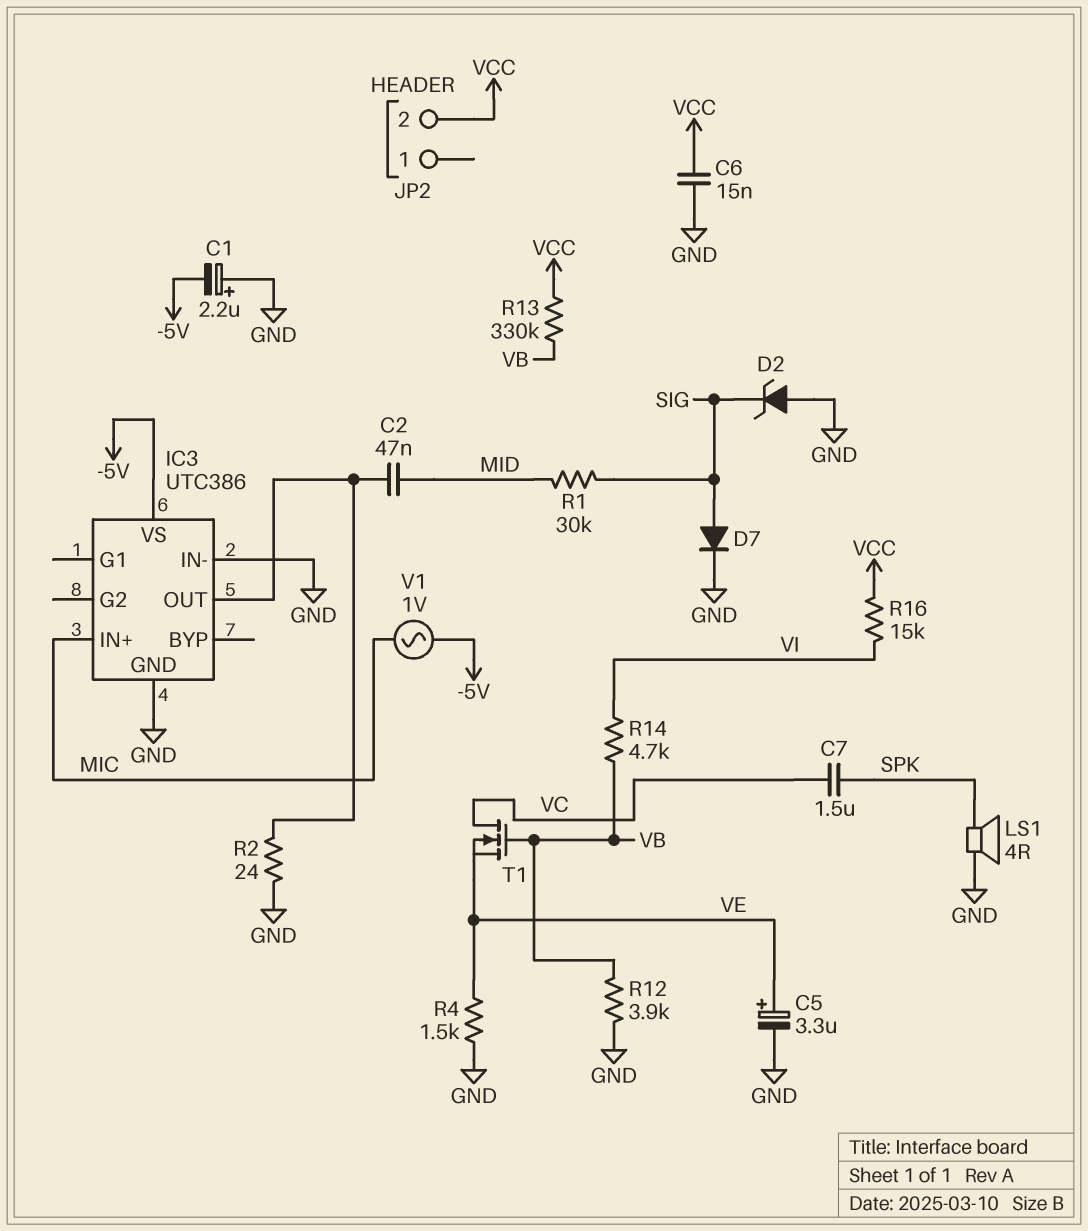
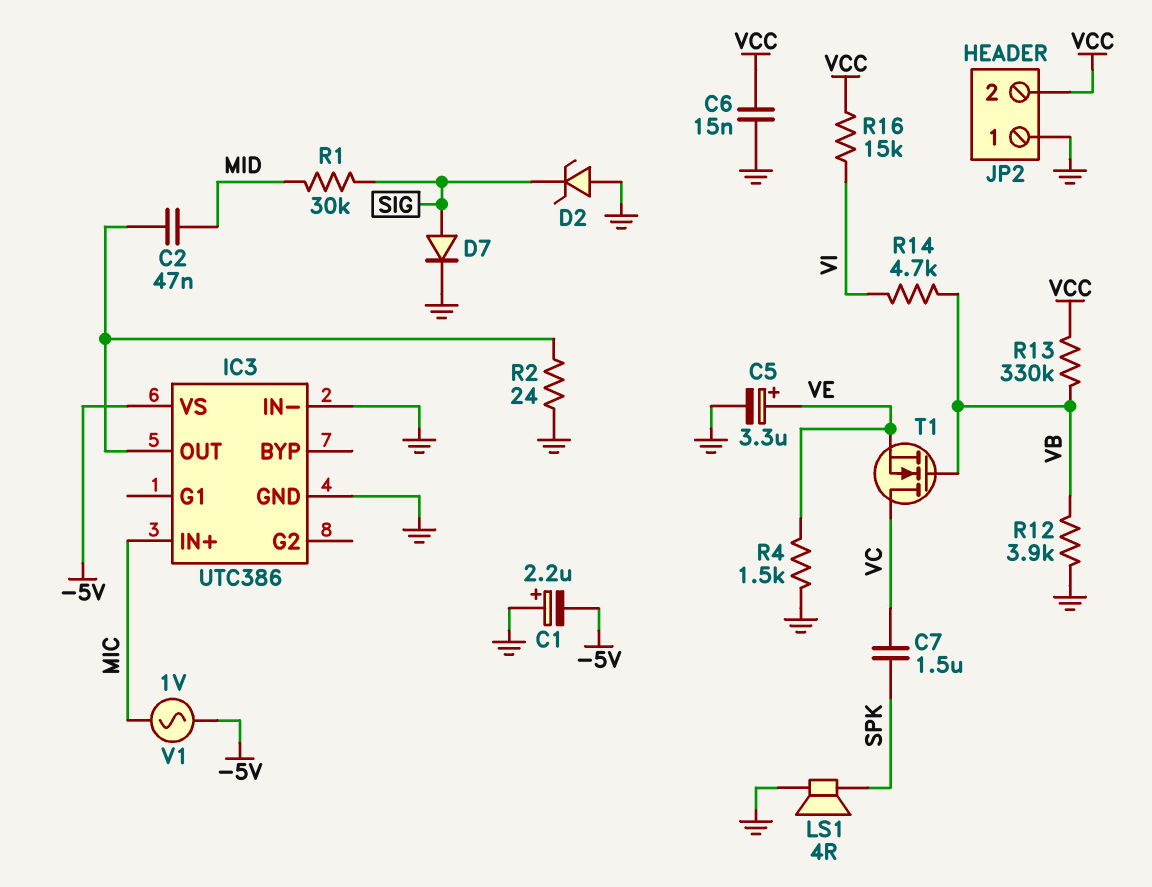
JP2 pin 1: none -> GND

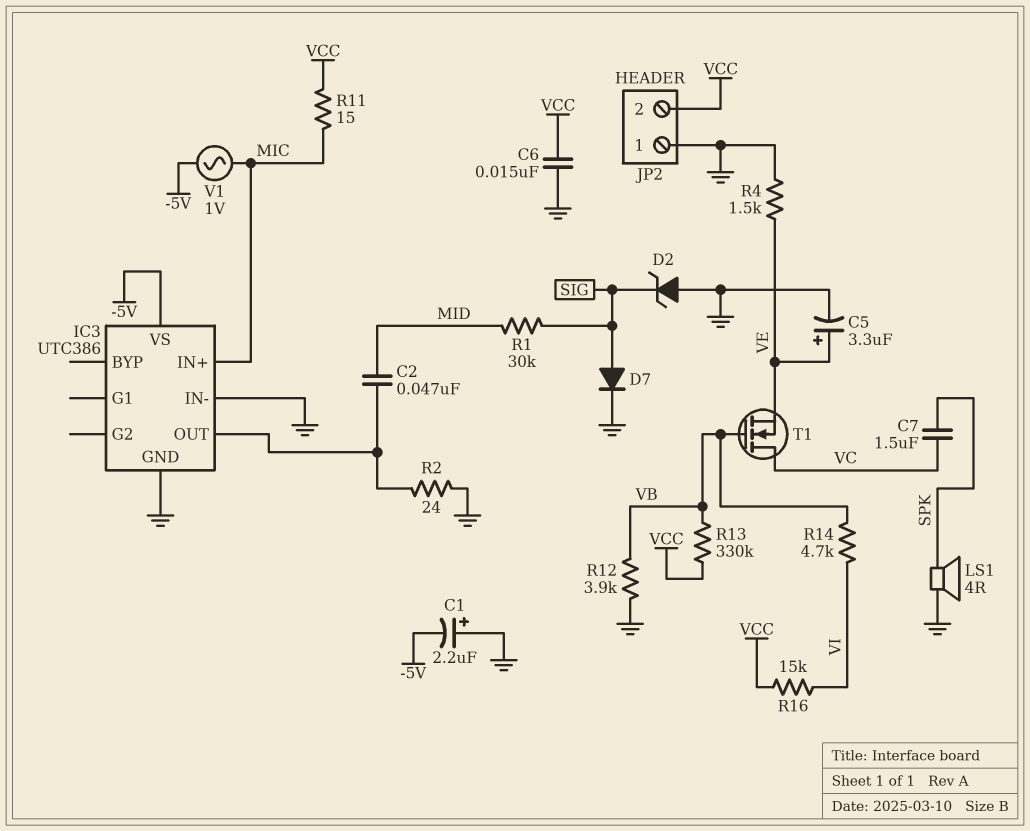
R11: none -> 15 (MIC, VCC)

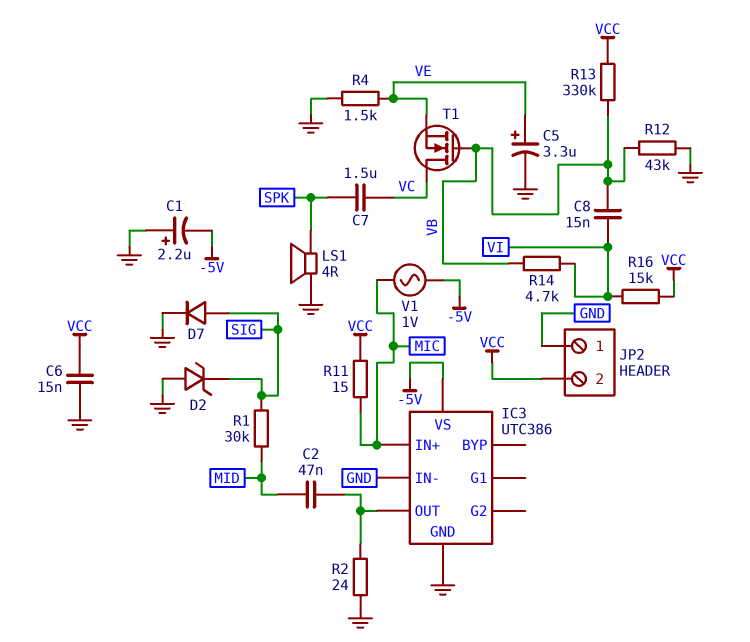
C8: none -> 15nF (VB, VI)
R12: 3.9k (GND, VB) -> 43k (GND, VB)

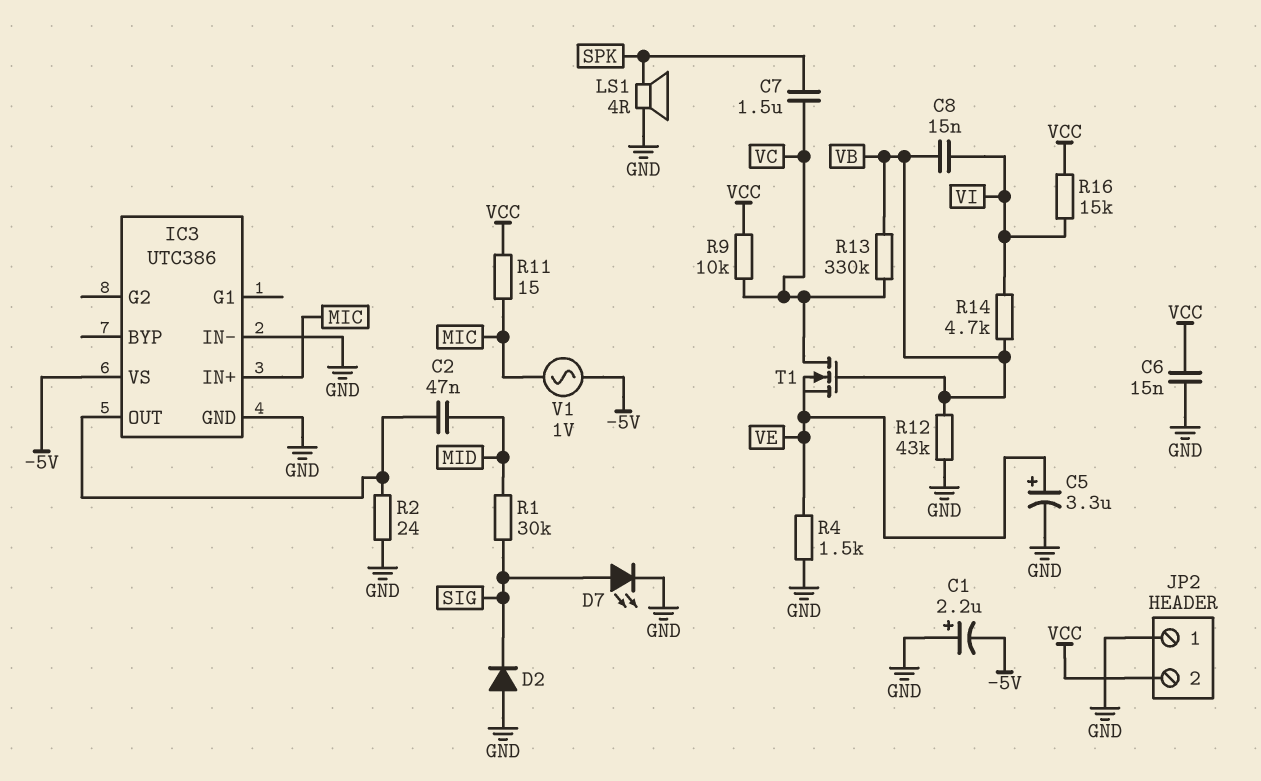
D2: zener (A GND, K SIG) -> diode (A GND, K SIG)
D7: diode (A SIG, K GND) -> LED (A SIG, K GND)
R9: none -> 10k (VC, VCC)
R13: 330k (VB, VCC) -> 330k (VB, VC)

